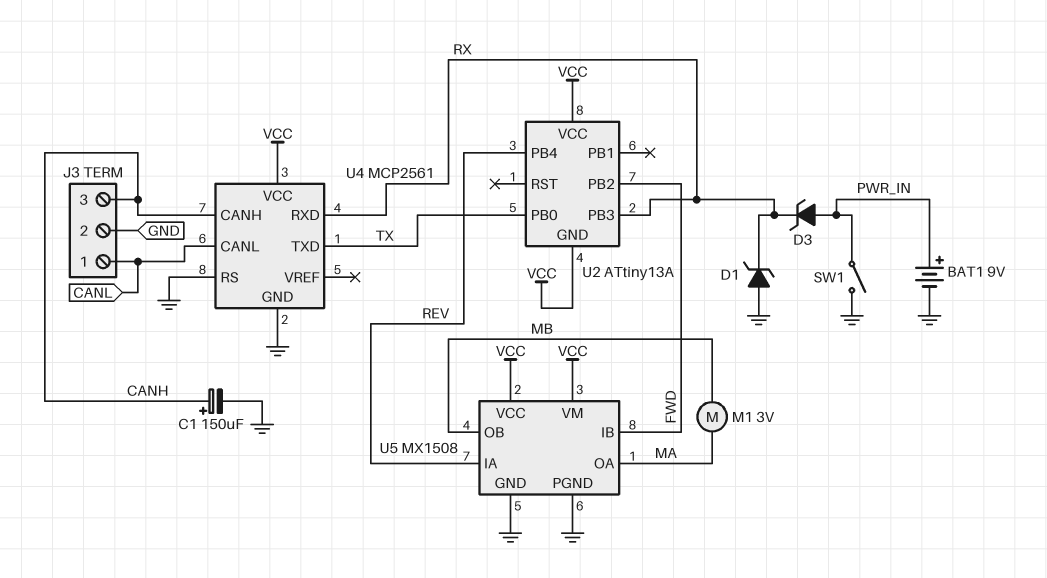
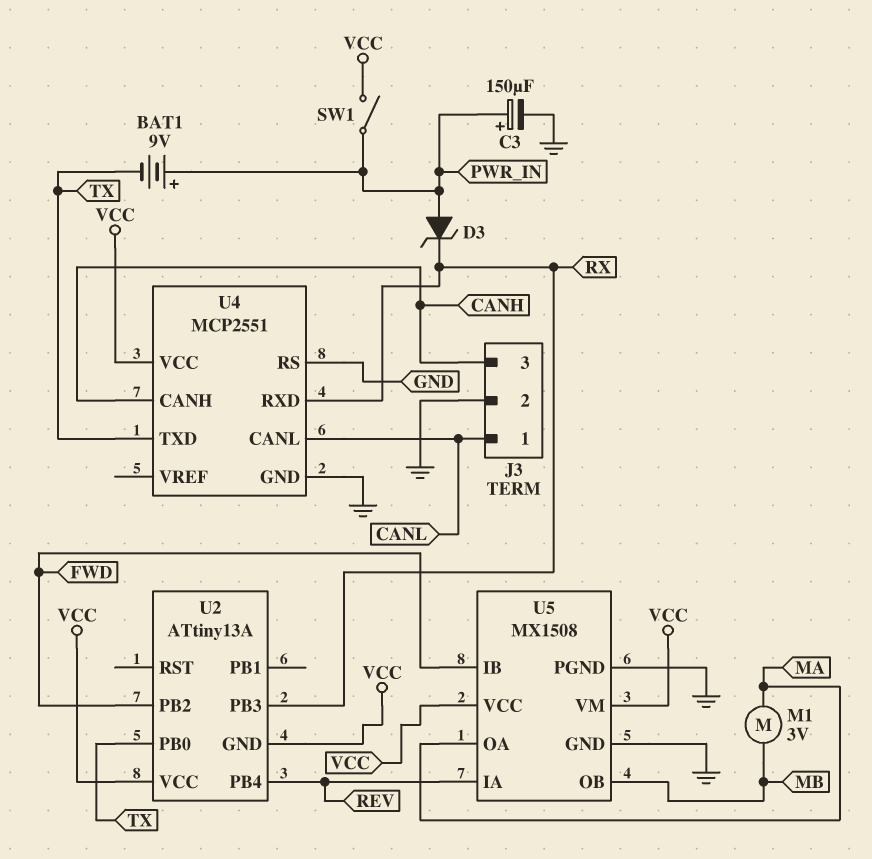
BAT1: 9V (plus PWR_IN, minus GND) -> 9V (plus PWR_IN, minus TX)
C1: 150uF (plus CANH, minus GND) -> none
C3: none -> 150uF (plus PWR_IN, minus GND)
D1: zener (A GND, K RX) -> none
SW1: switch (GND, PWR_IN) -> switch (PWR_IN, VCC)
U4: MCP2561 -> MCP2551

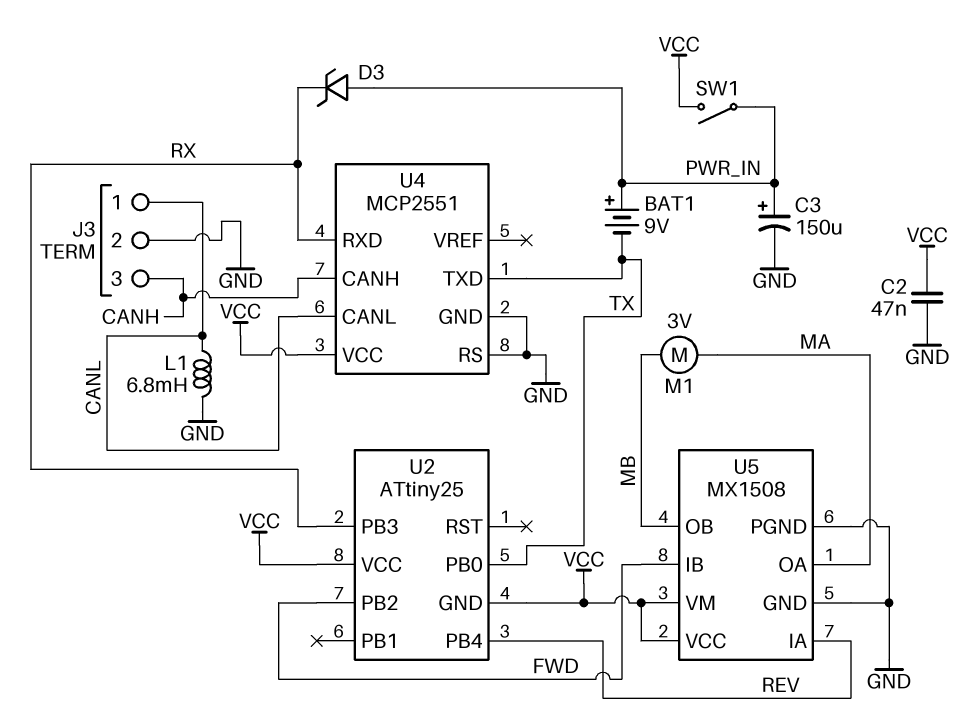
C2: none -> 47nF (GND, VCC)
L1: none -> 6.8mH (CANL, GND)
U2: ATtiny13A -> ATtiny25

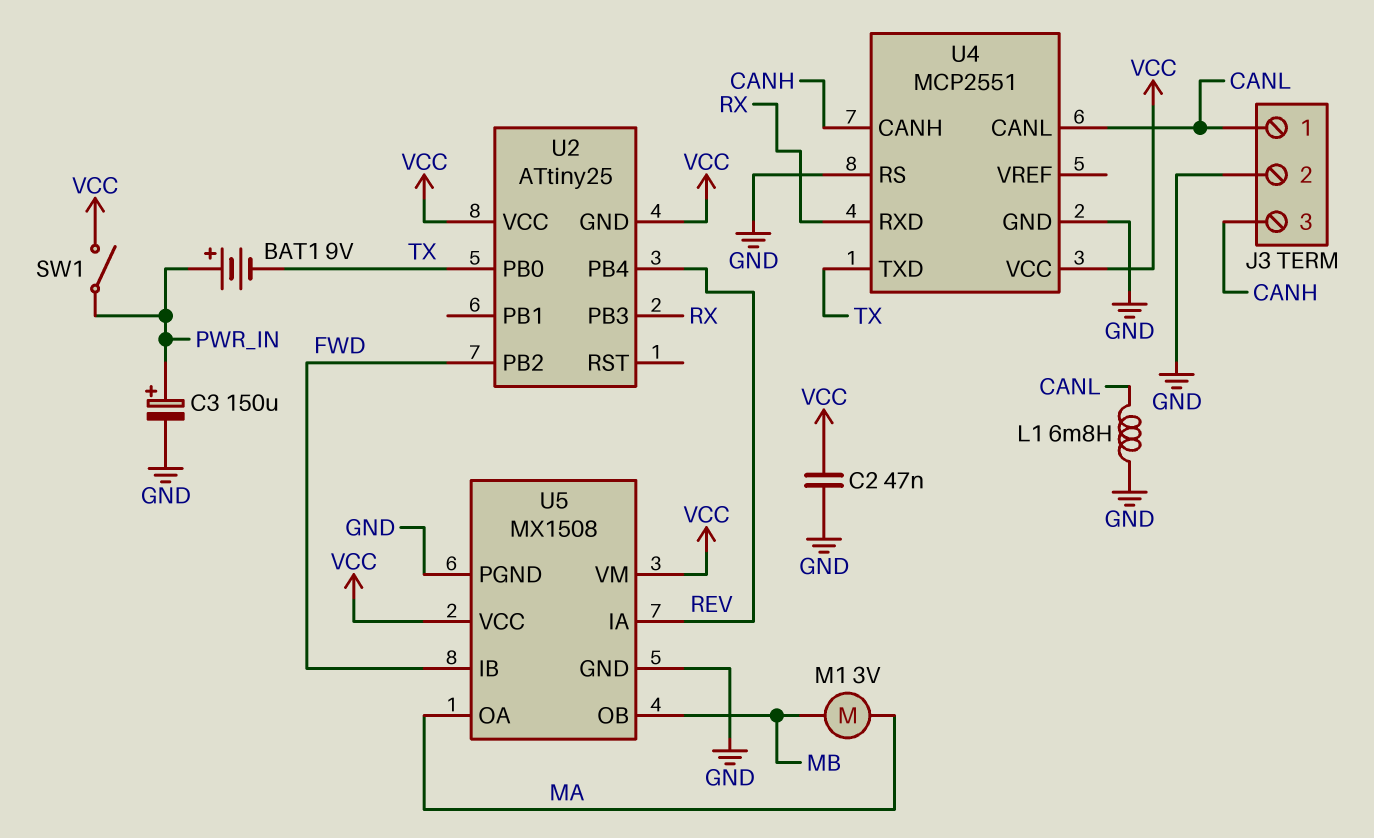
D3: zener (A PWR_IN, K RX) -> none

